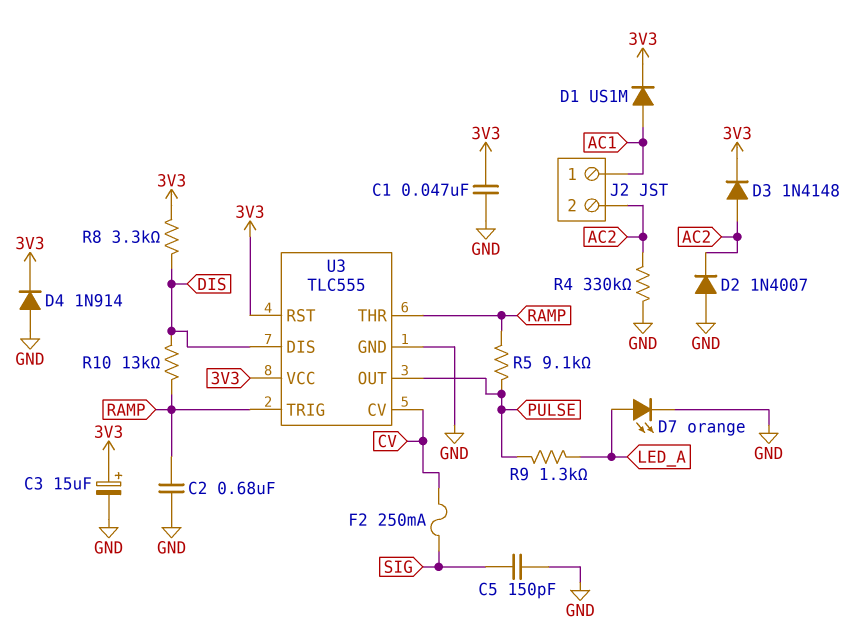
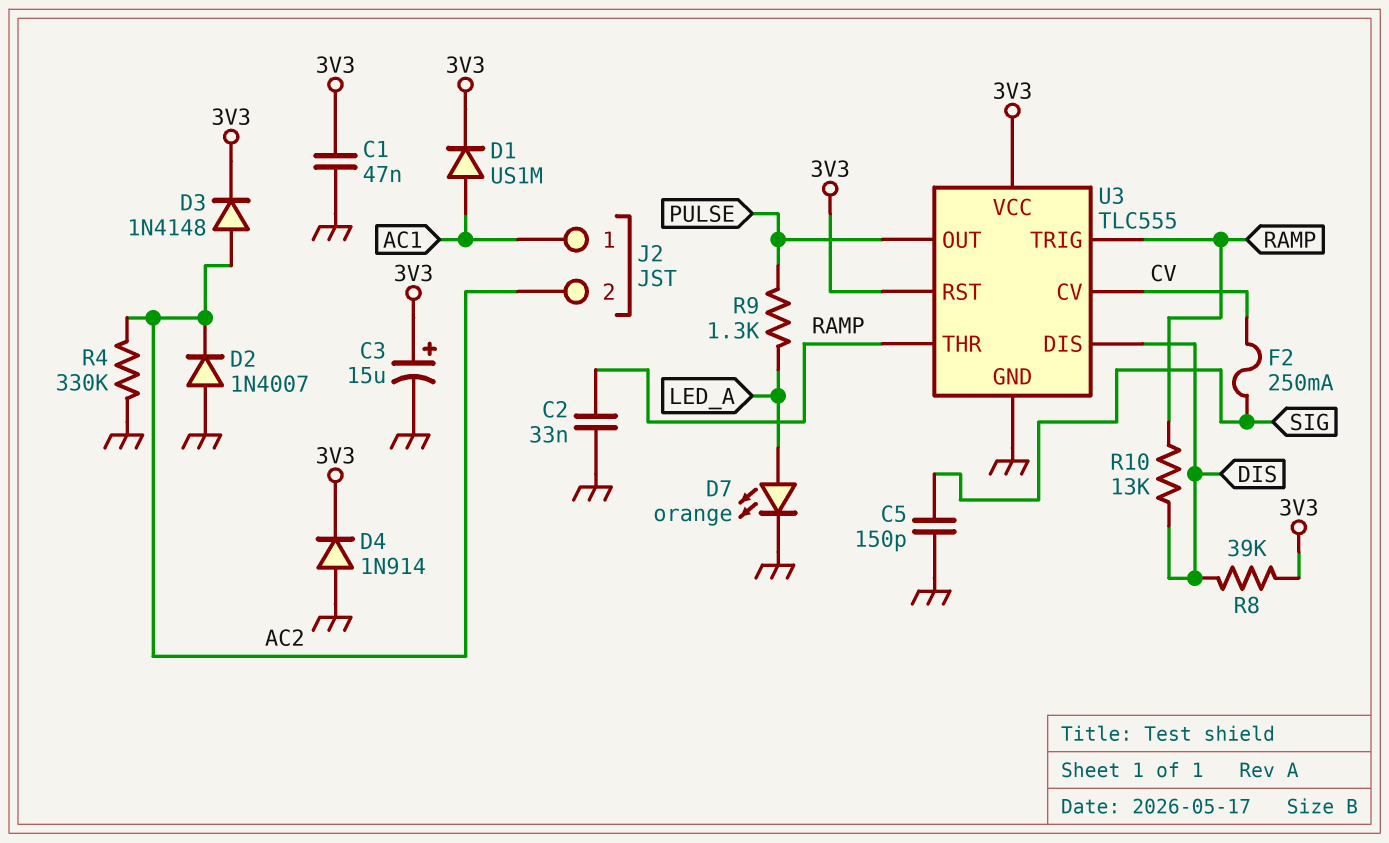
C2: 680nF (GND, RAMP) -> 33nF (GND, RAMP)
R5: 9.1k (PULSE, RAMP) -> none
R8: 3.3k (3V3, DIS) -> 39k (3V3, DIS)

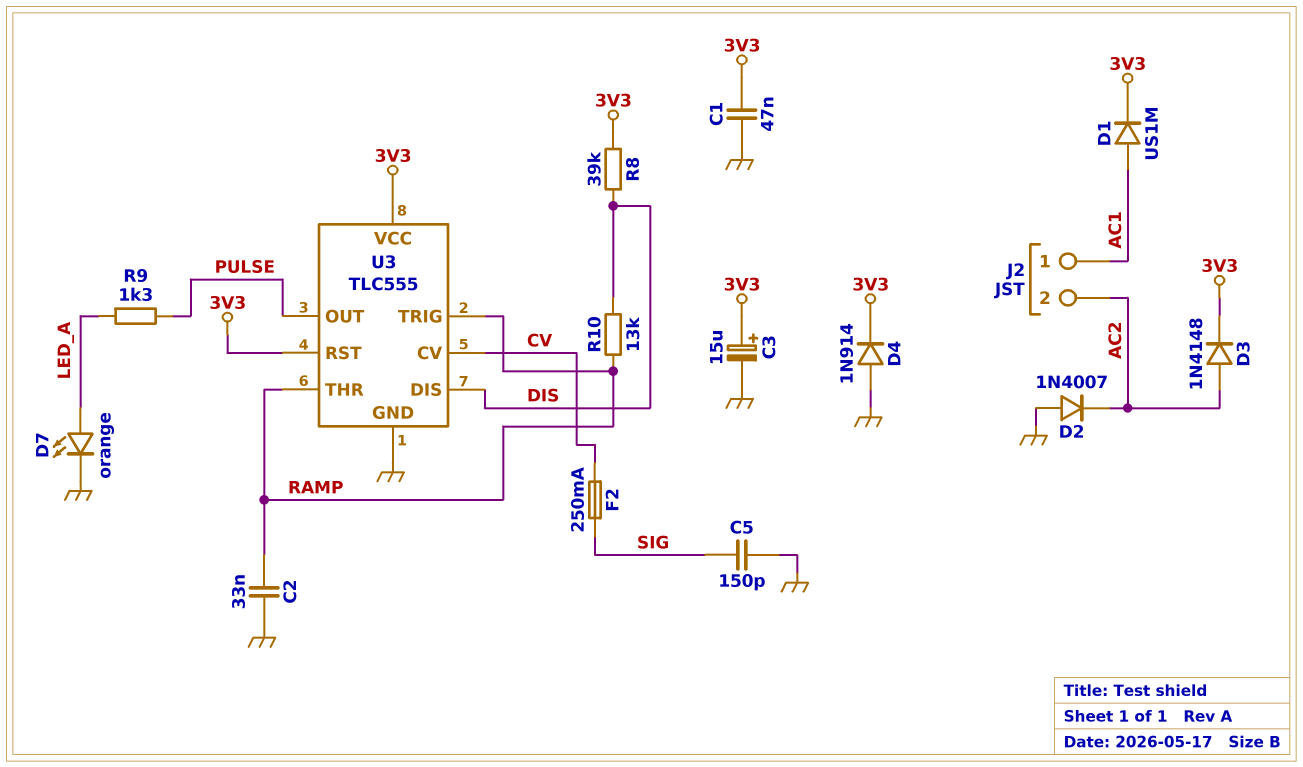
R4: 330k (AC2, GND) -> none

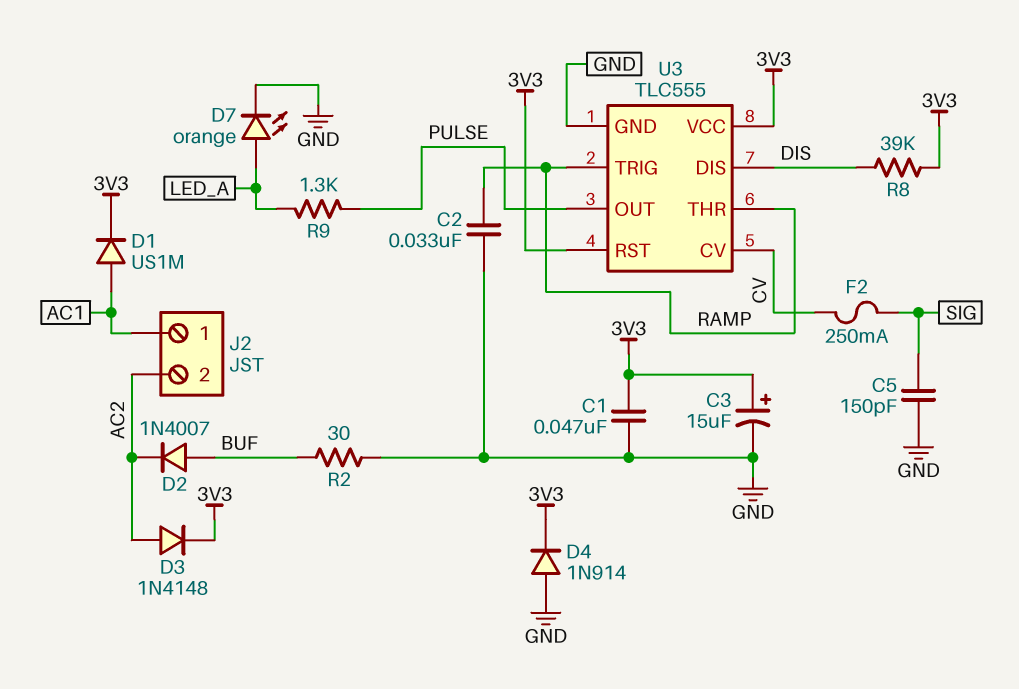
D2: diode 1N4007 (A GND, K AC2) -> diode 1N4007 (A BUF, K AC2)
R2: none -> 30 (BUF, GND)
R10: 13k (DIS, RAMP) -> none

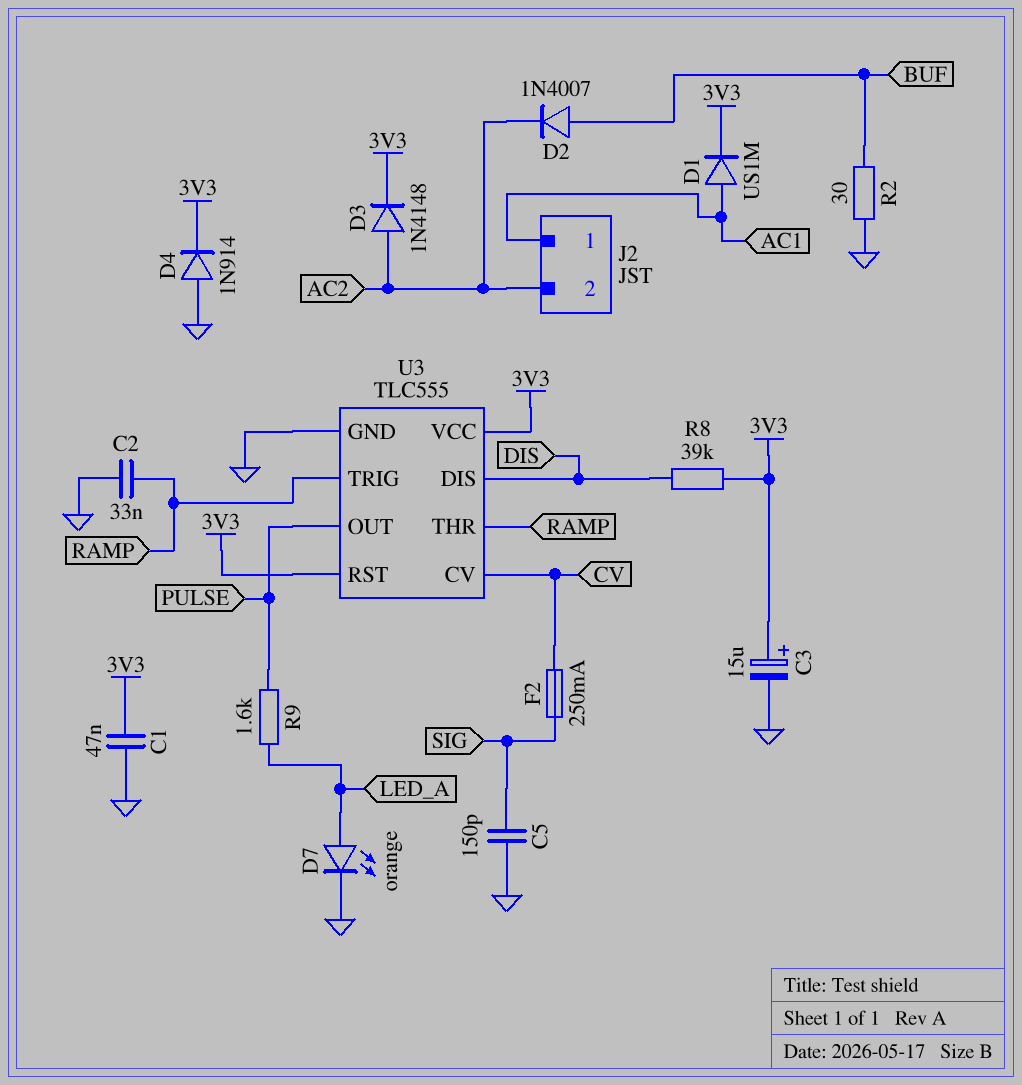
R9: 1.3k (LED_A, PULSE) -> 1.6k (LED_A, PULSE)

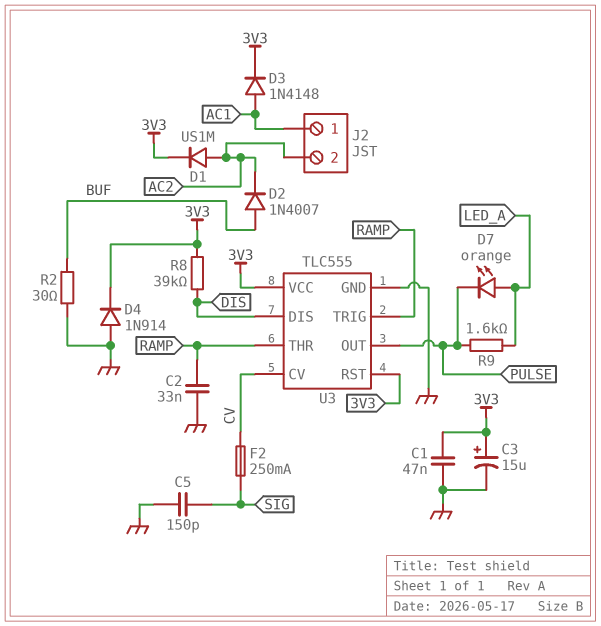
D1: diode US1M (A AC1, K 3V3) -> diode US1M (A AC2, K 3V3)
D3: diode 1N4148 (A AC2, K 3V3) -> diode 1N4148 (A AC1, K 3V3)
D7: LED orange (A LED_A, K GND) -> LED orange (A LED_A, K PULSE)

